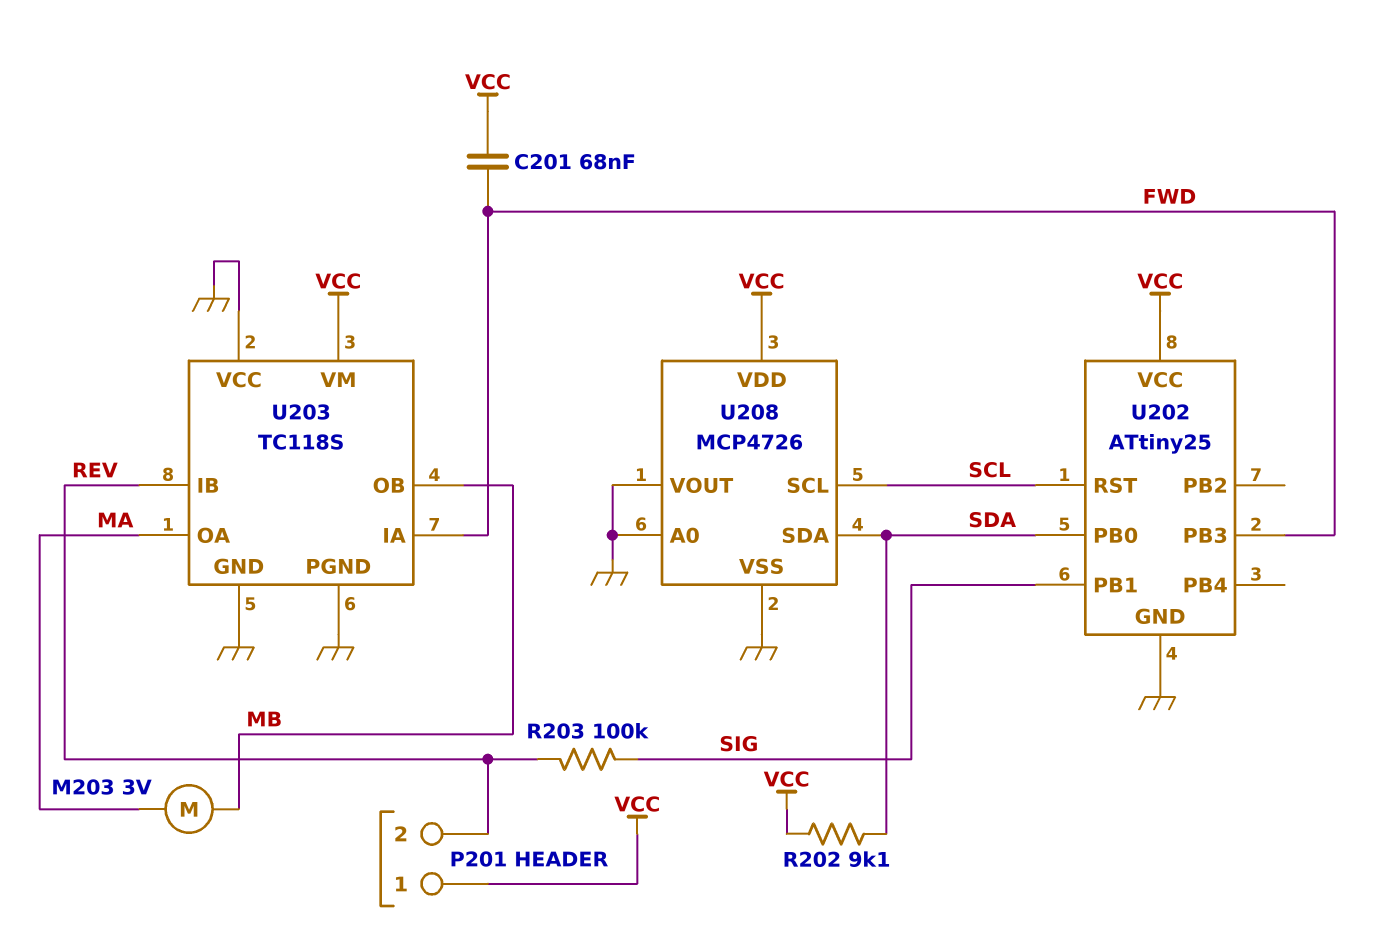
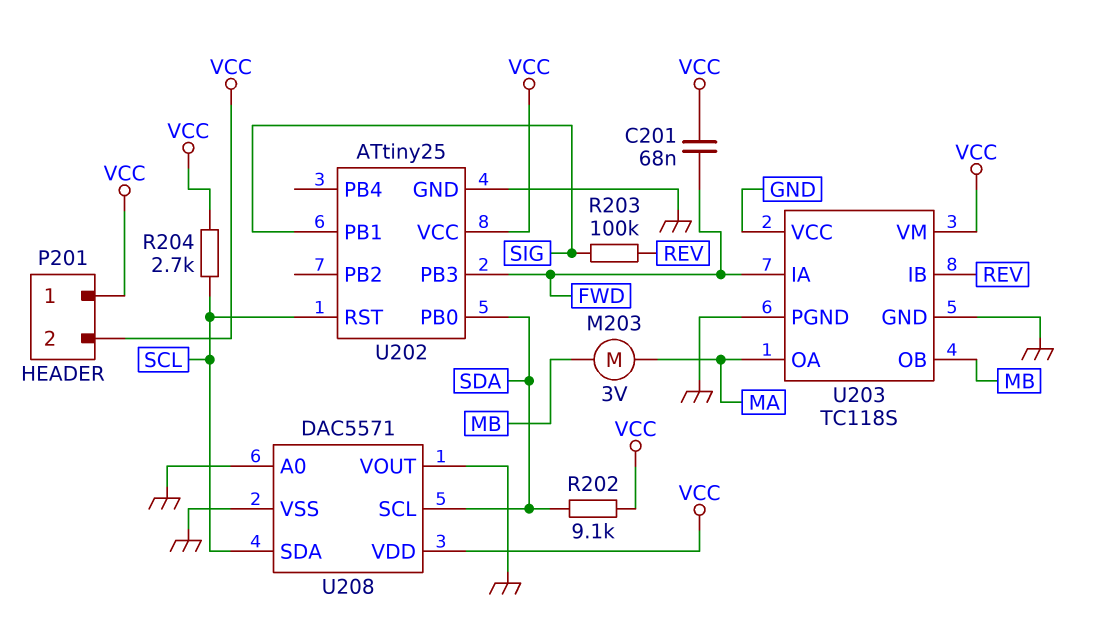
P201 pin 2: REV -> VCC
R204: none -> 2.7k (SCL, VCC)
U208: MCP4726 -> DAC5571
U208 pin SCL: SCL -> SDA
U208 pin SDA: SDA -> SCL

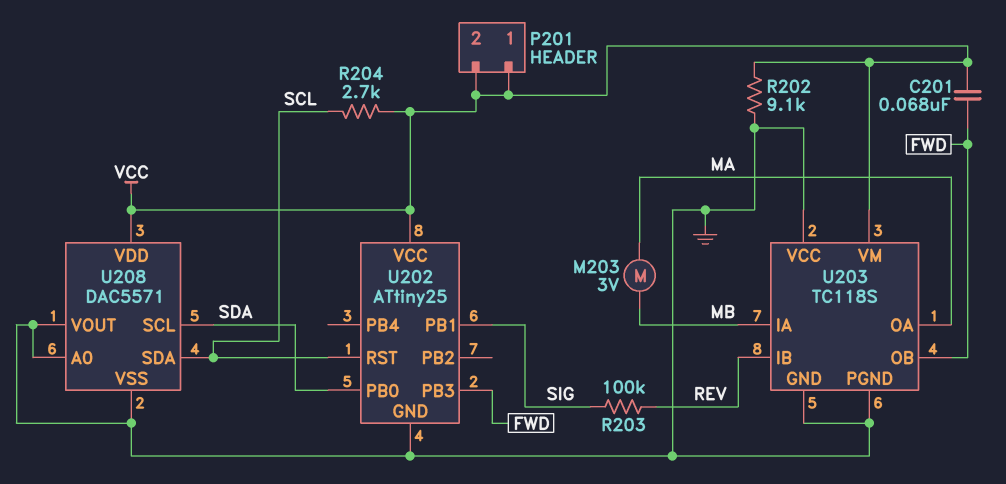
R202: 9.1k (SDA, VCC) -> 9.1k (GND, VCC)
U203 pin IA: FWD -> MB
U203 pin OB: MB -> FWD

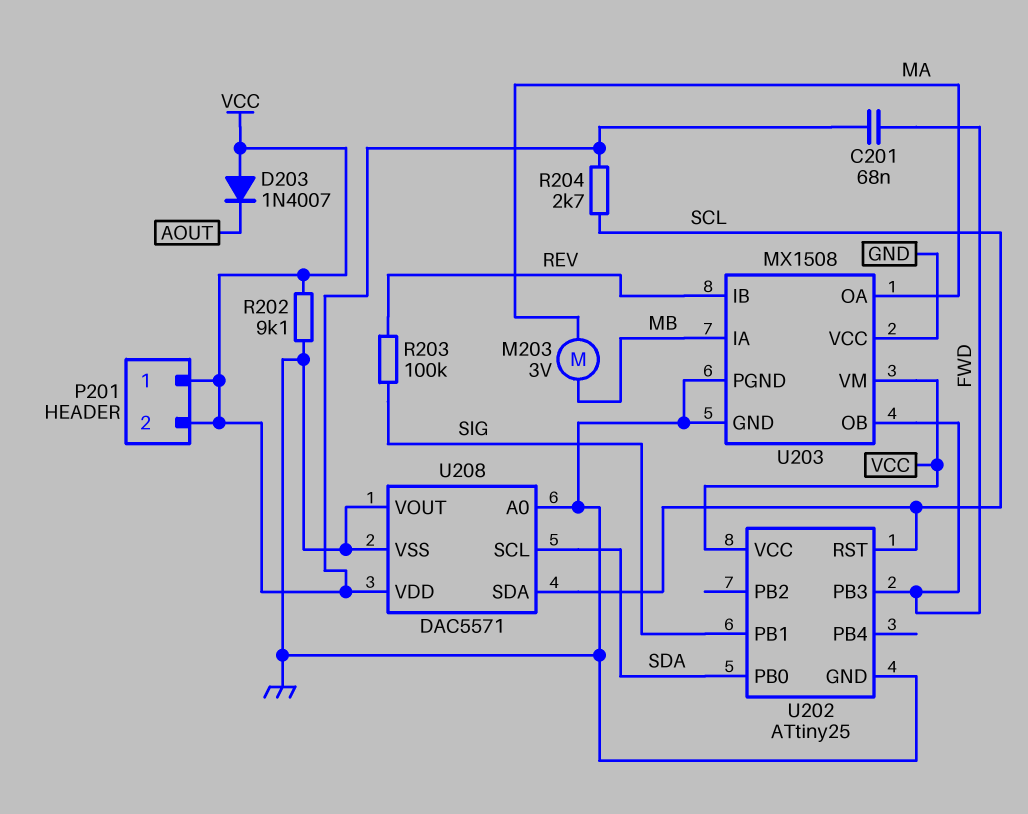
D203: none -> diode 1N4007 (A VCC, K AOUT)
U203: TC118S -> MX1508

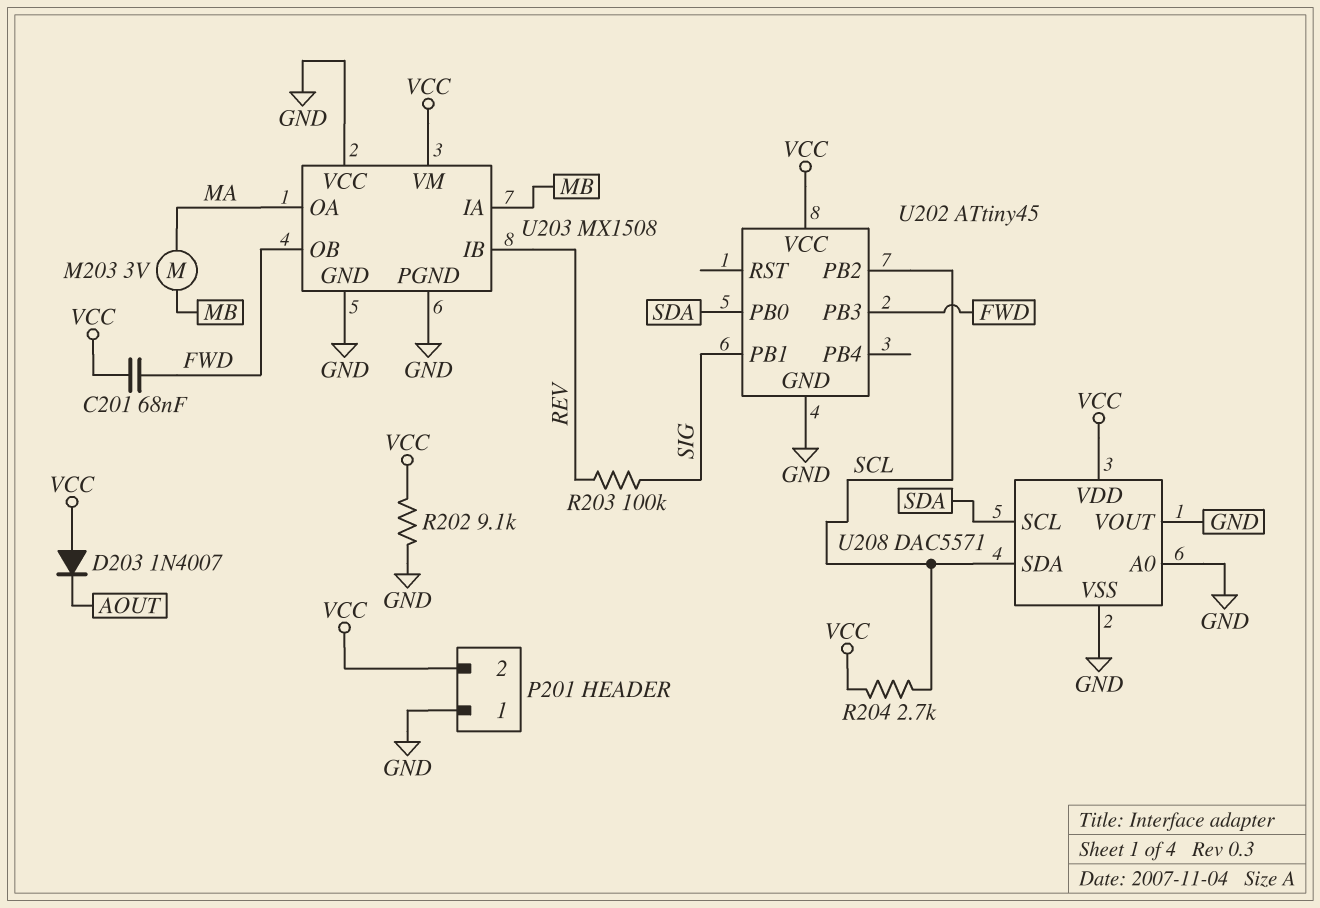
P201 pin 1: VCC -> GND
U202: ATtiny25 -> ATtiny45
U202 pin PB2: none -> SCL
U202 pin RST: SCL -> none

